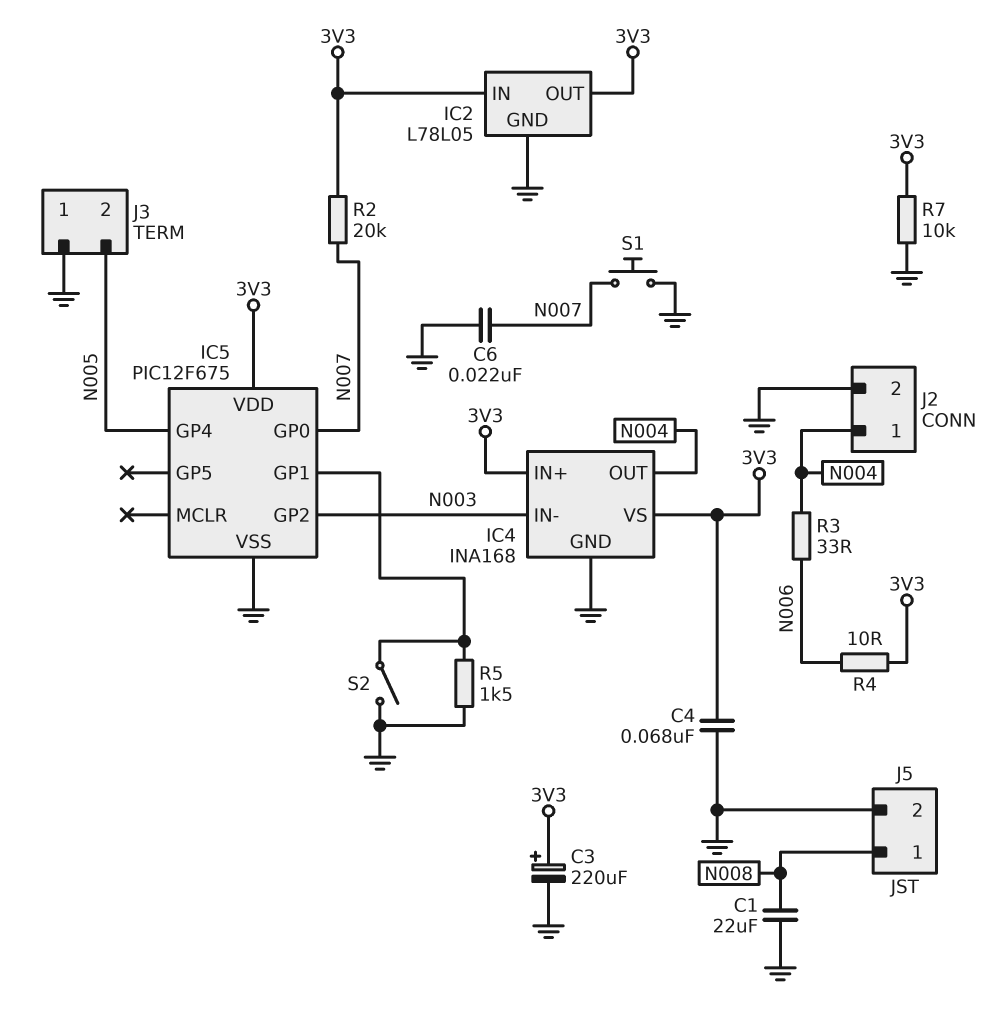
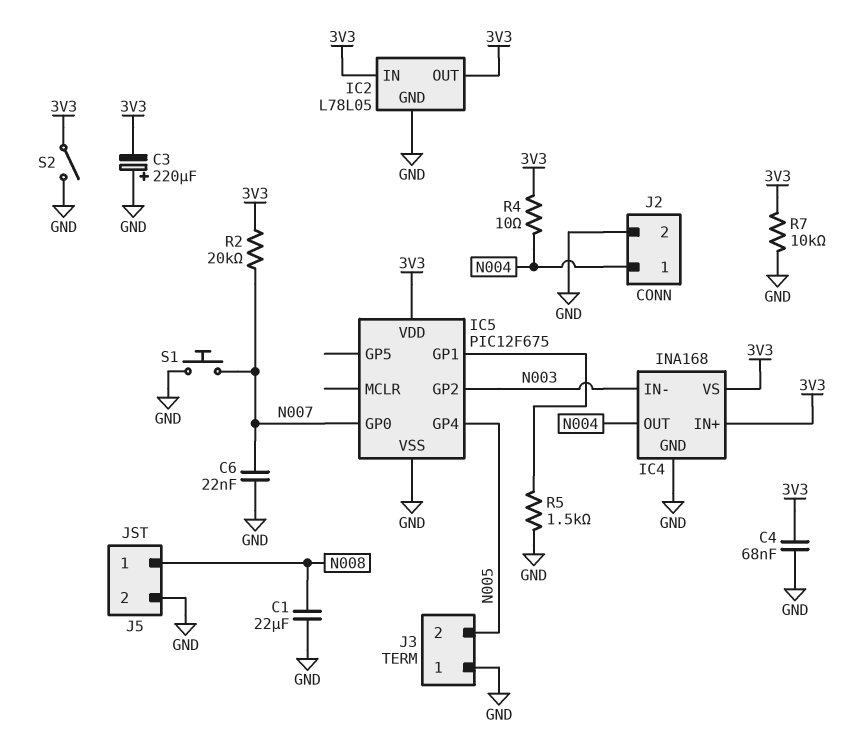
C3: 220uF (plus 3V3, minus GND) -> 220uF (plus GND, minus 3V3)
R3: 33 (N004, N006) -> none
R4: 10 (3V3, N006) -> 10 (3V3, N004)
S2: switch (GND, IC5/GP1) -> switch (3V3, GND)

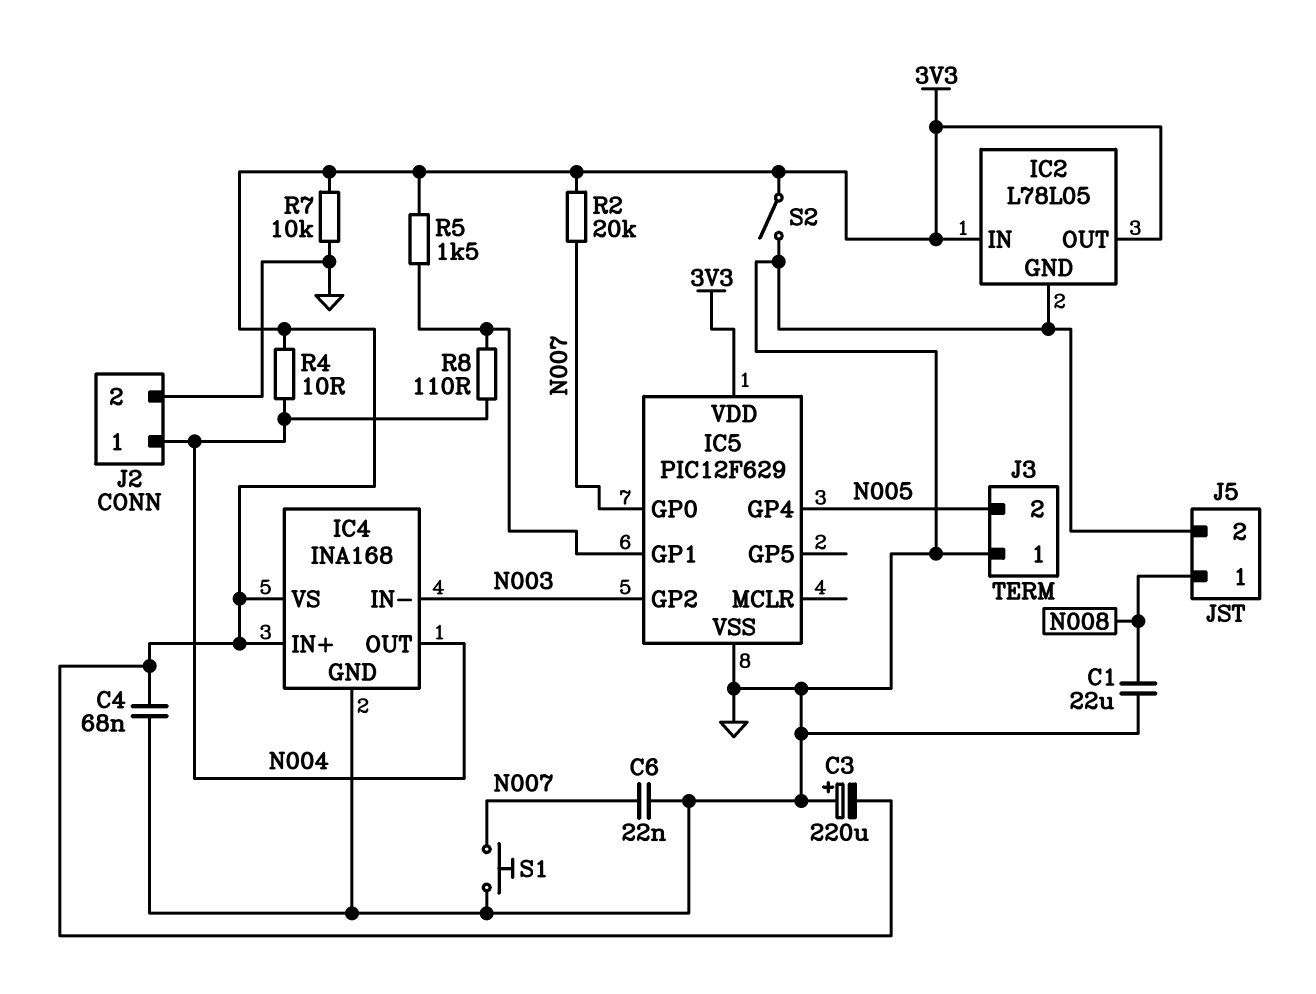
IC5: PIC12F675 -> PIC12F629
R5: 1.5k (GND, IC5/GP1) -> 1.5k (3V3, IC5/GP1)
R8: none -> 110 (IC5/GP1, N004)

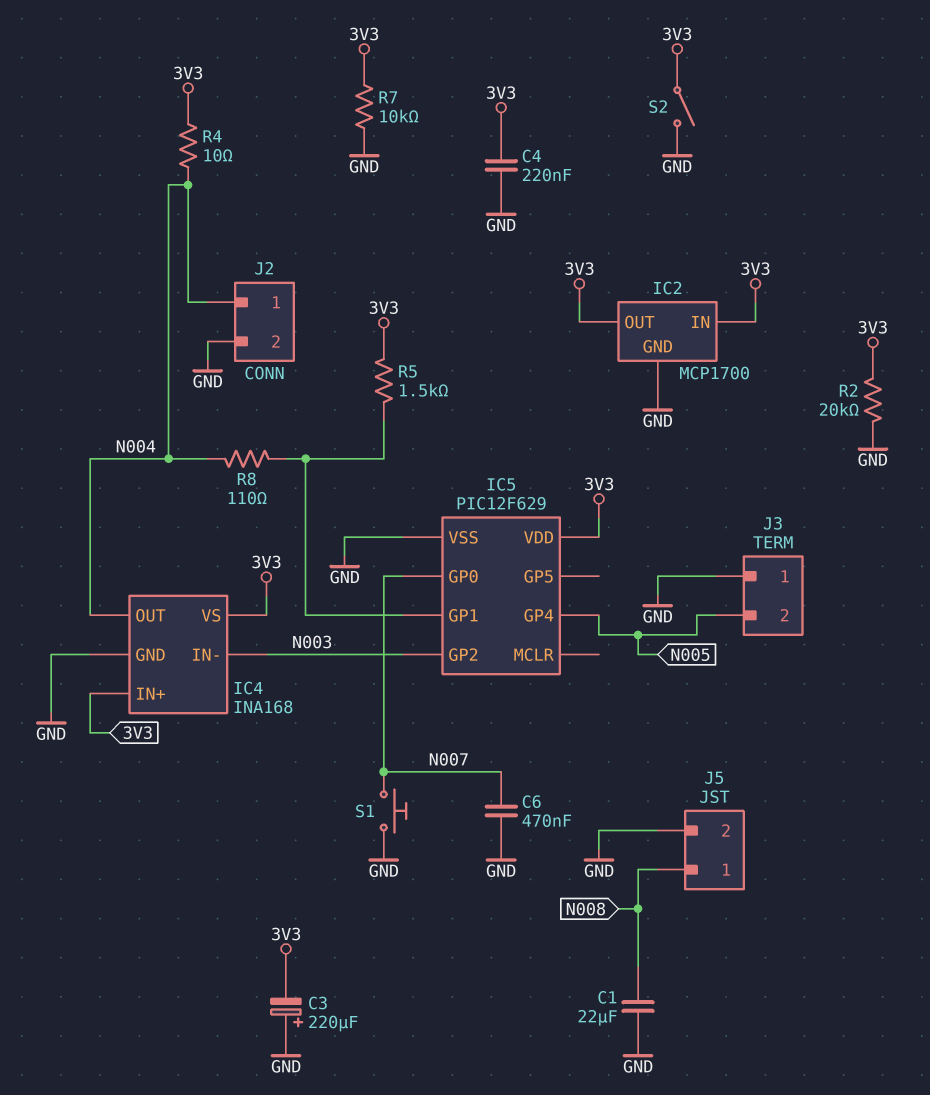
C4: 68nF (3V3, GND) -> 220nF (3V3, GND)
C6: 22nF (GND, N007) -> 470nF (GND, N007)
IC2: L78L05 -> MCP1700
R2: 20k (3V3, N007) -> 20k (3V3, GND)

